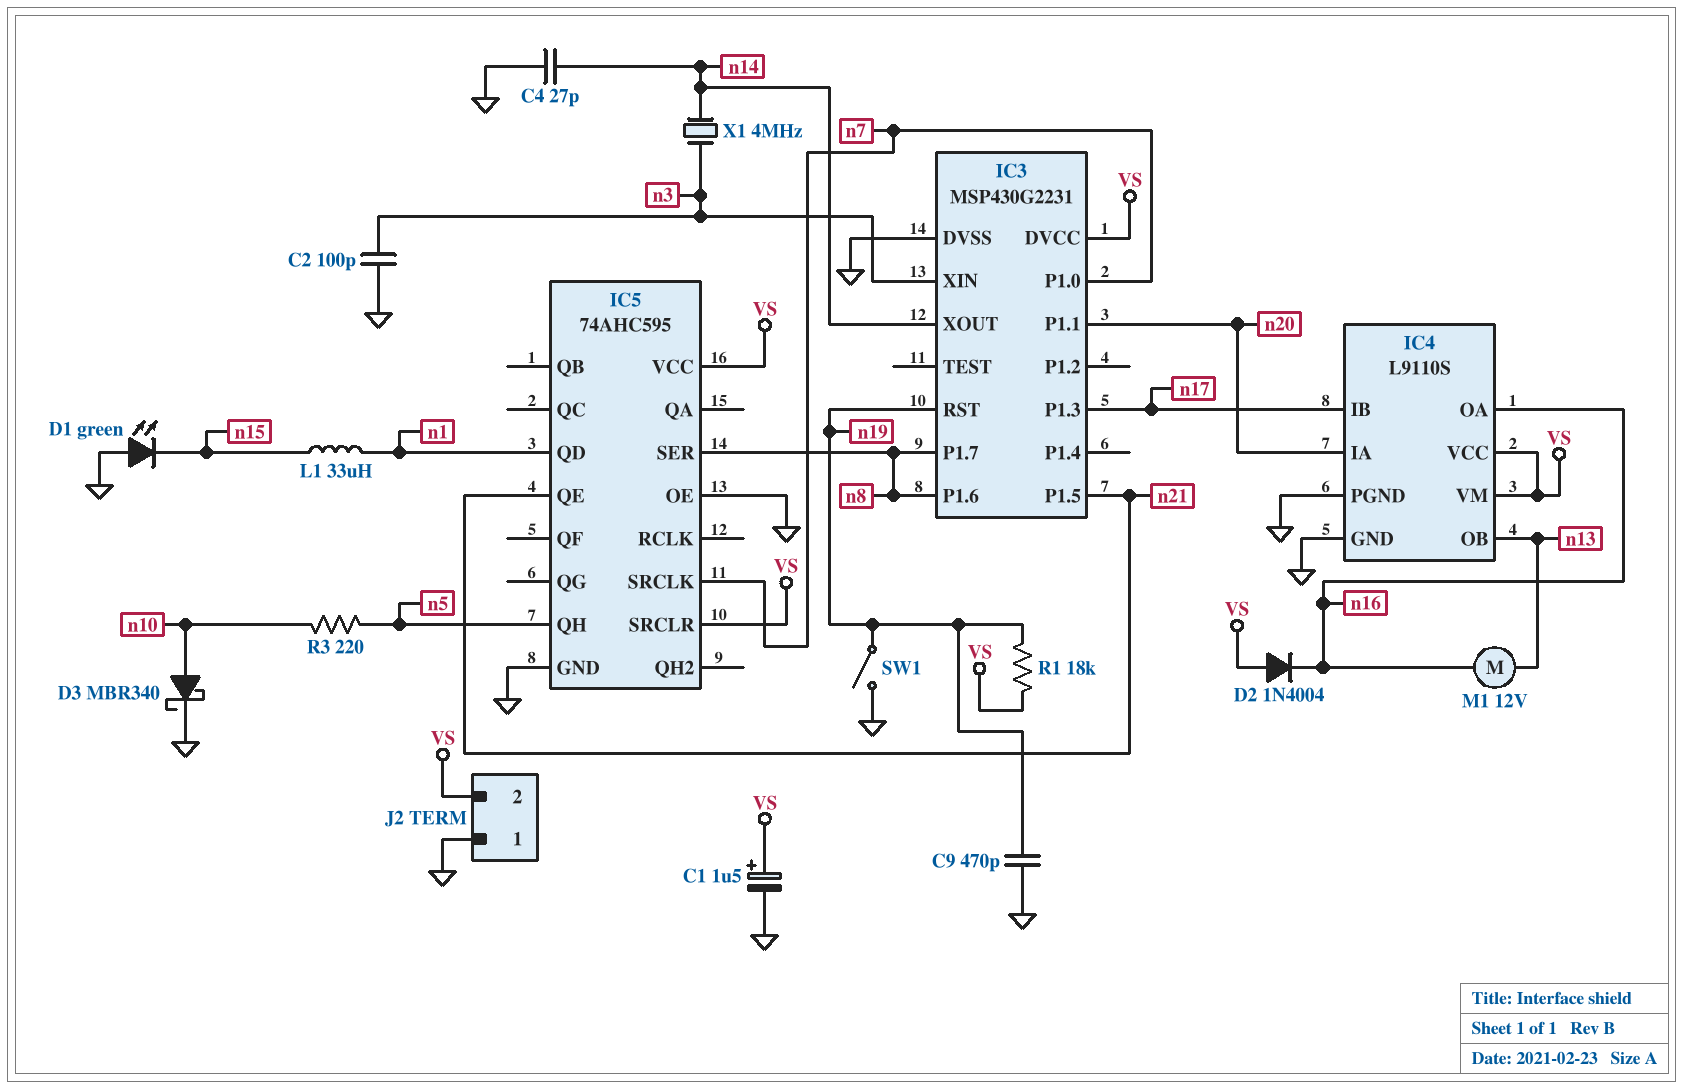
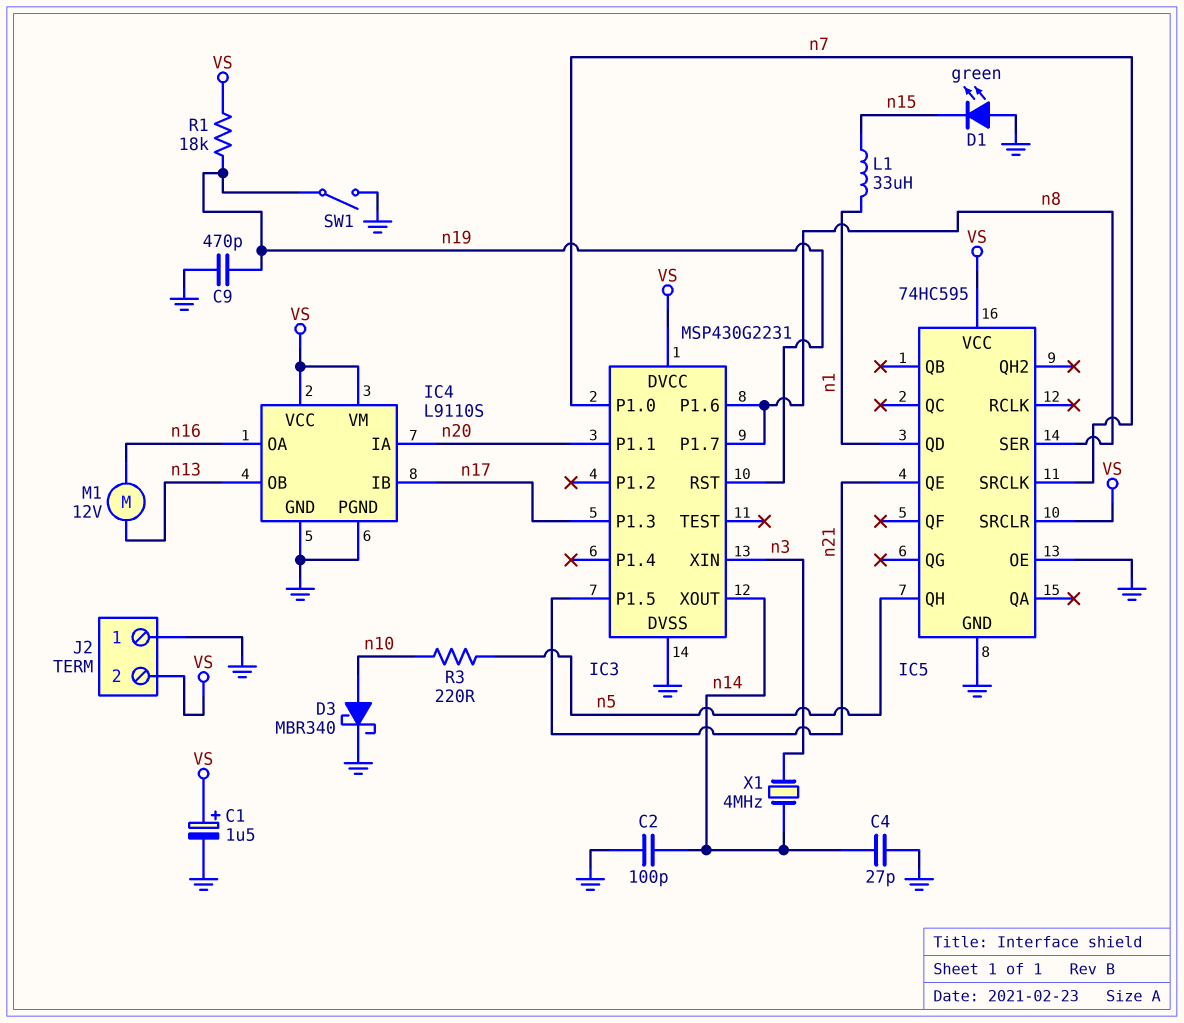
C2: 100pF (GND, n3) -> 100pF (GND, n14)
D2: diode 1N4004 (A VS, K n16) -> none
IC5: 74AHC595 -> 74HC595

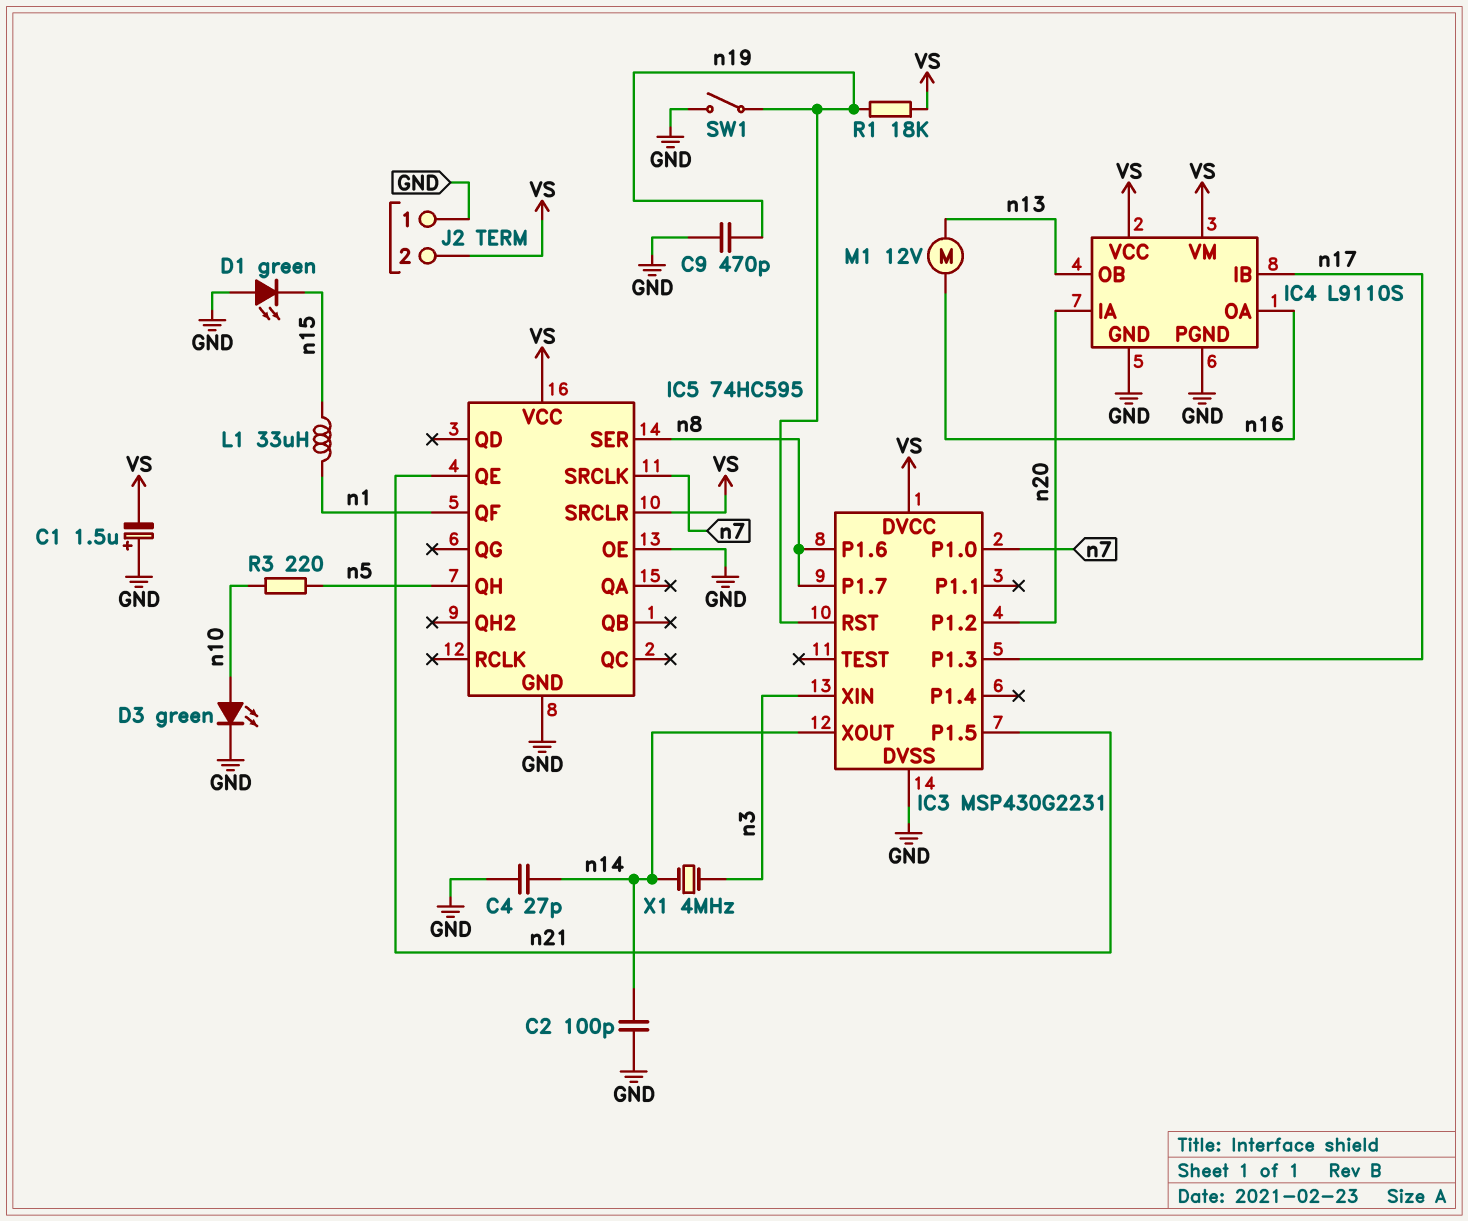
C1: 1.5uF (plus VS, minus GND) -> 1.5uF (plus GND, minus VS)
D3: schottky MBR340 (A n10, K GND) -> LED green (A n10, K GND)
IC3 pin P1.1: n20 -> none
IC3 pin P1.2: none -> n20
IC5 pin QD: n1 -> none
IC5 pin QF: none -> n1

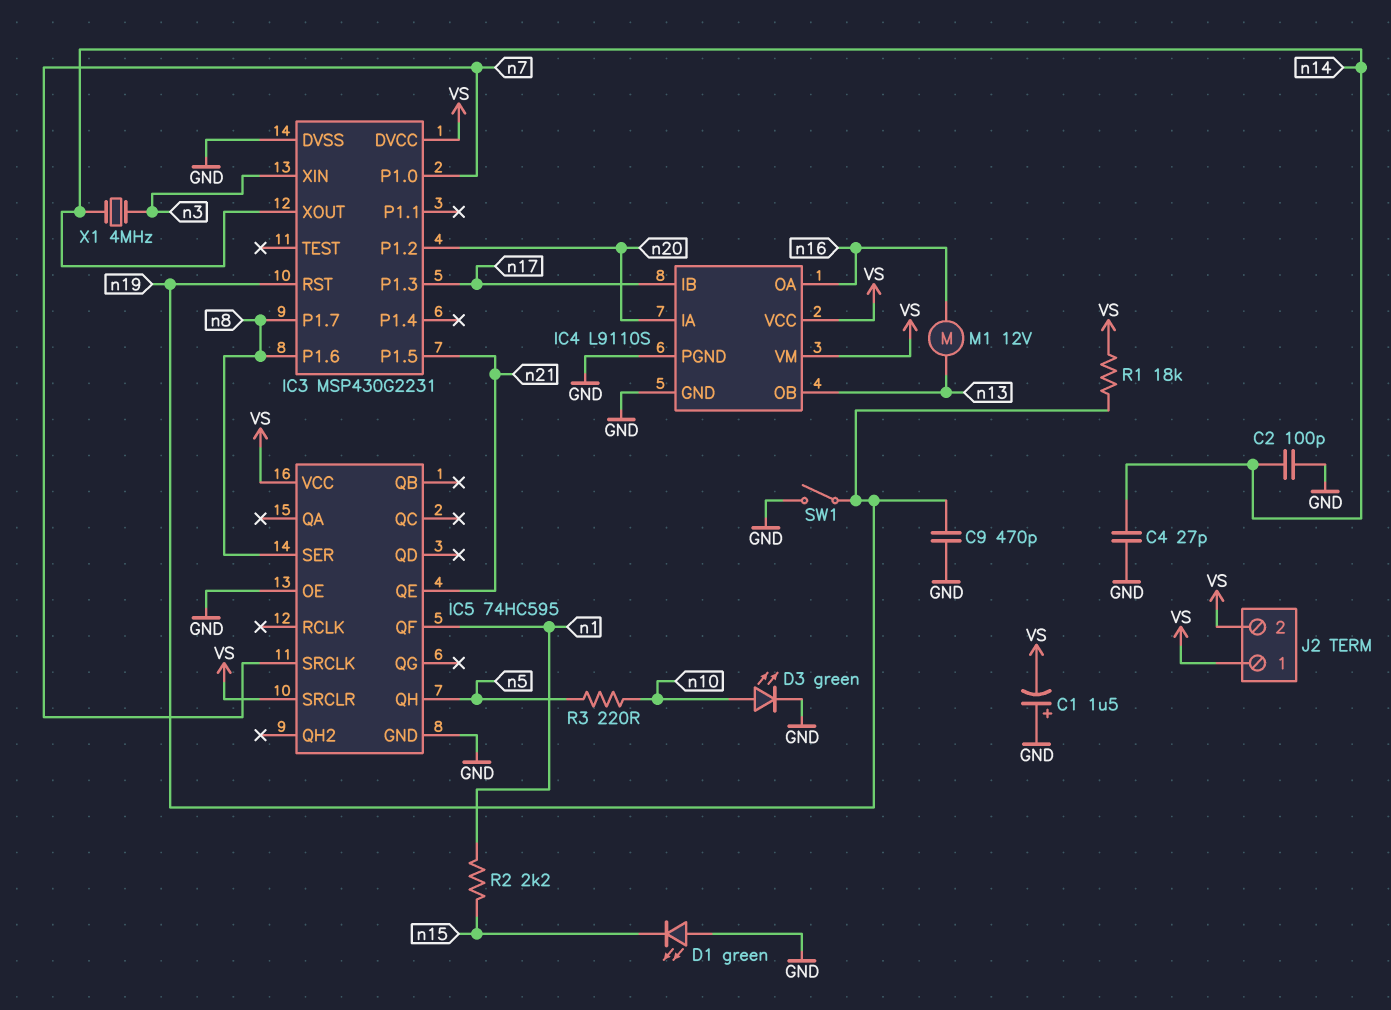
J2 pin 1: GND -> VS
L1: 33uH (n1, n15) -> none
R2: none -> 2.2k (n1, n15)

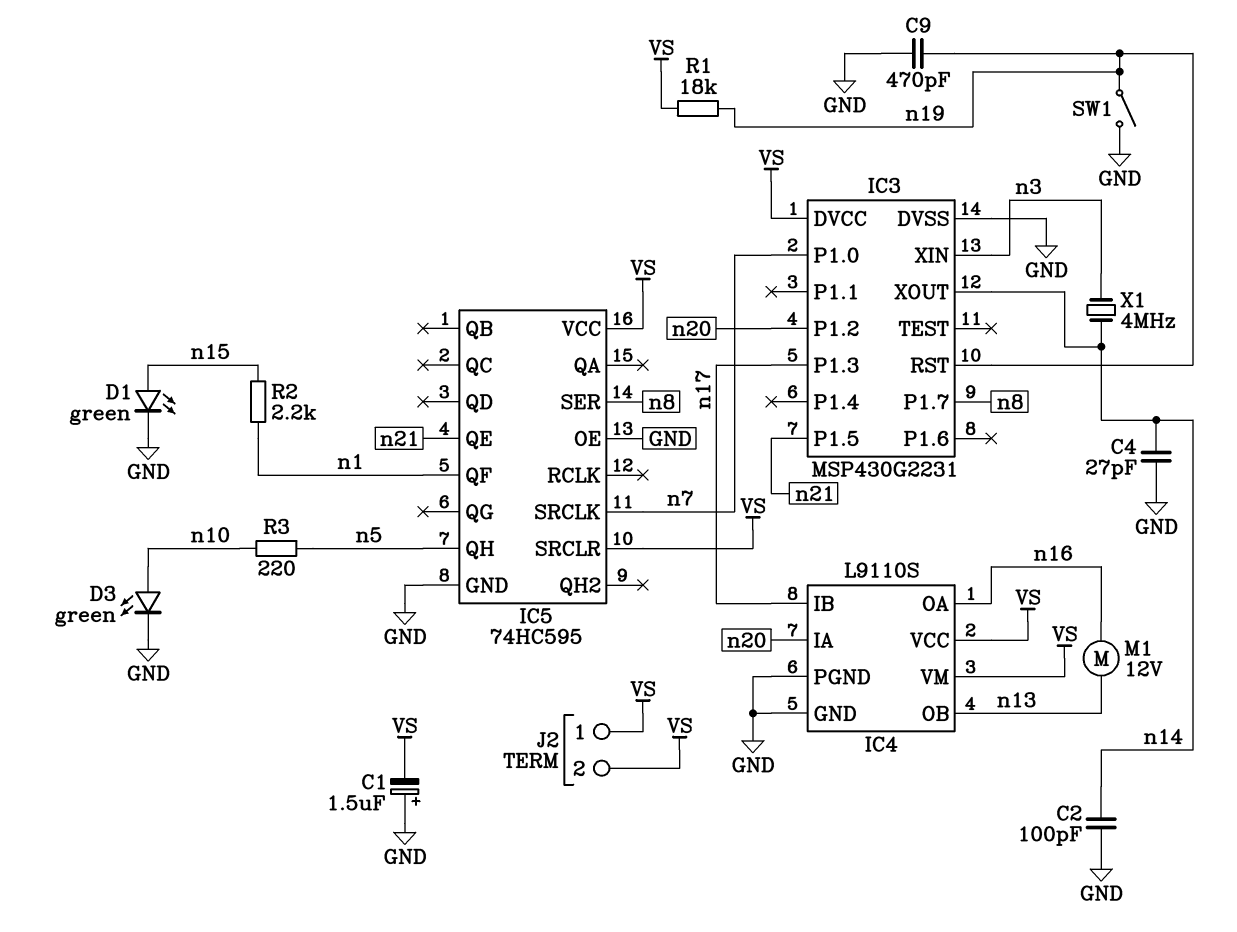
D1: LED green (A GND, K n15) -> LED green (A n15, K GND)
IC3 pin P1.6: n8 -> none

